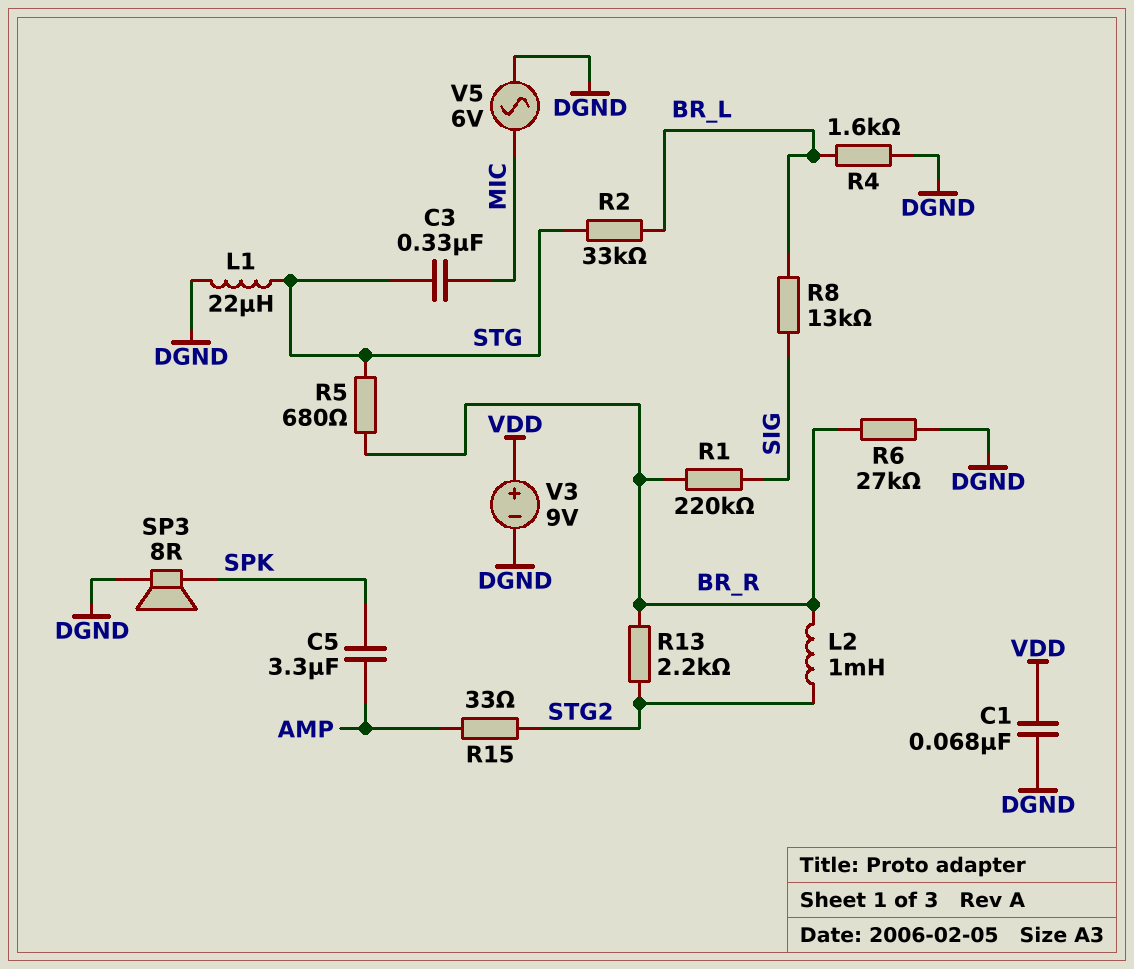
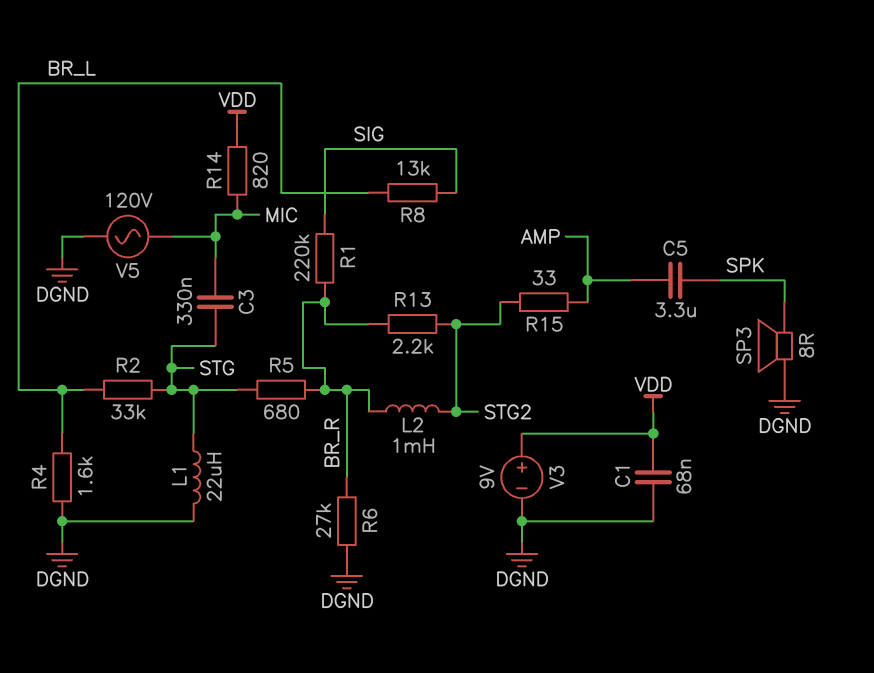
R14: none -> 820 (MIC, VDD)
V5: AC 6V (DGND, MIC) -> AC 120V (DGND, MIC)

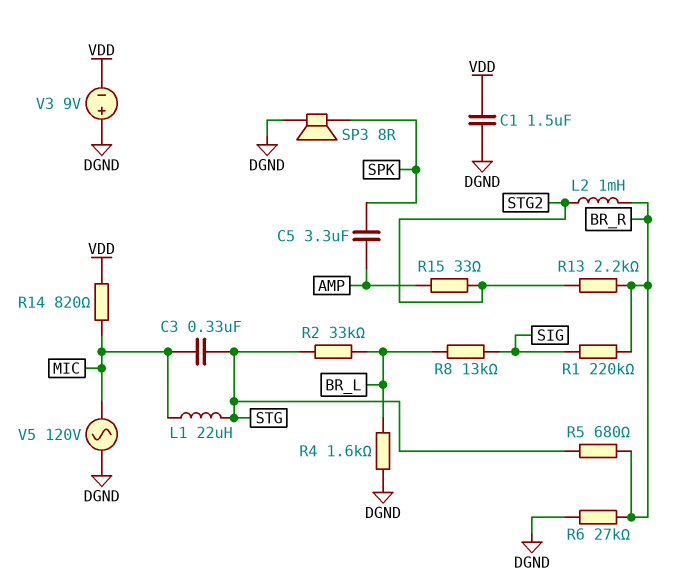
C1: 68nF (DGND, VDD) -> 1.5uF (DGND, VDD)
L1: 22uH (DGND, STG) -> 22uH (MIC, STG)
V3: 9V (plus VDD, minus DGND) -> 9V (plus DGND, minus VDD)

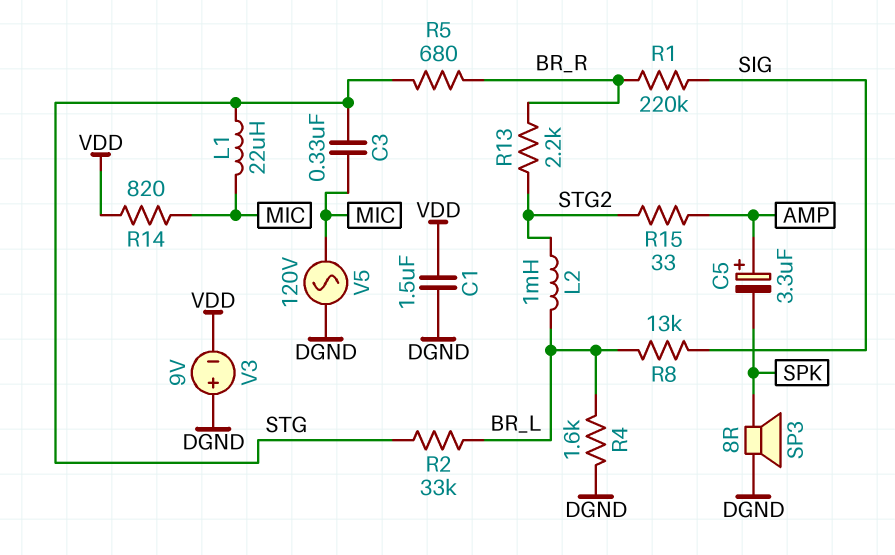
C5: 3.3uF (AMP, SPK) -> 3.3uF (plus AMP, minus SPK)
L2: 1mH (BR_R, STG2) -> 1mH (BR_L, STG2)
R6: 27k (BR_R, DGND) -> none

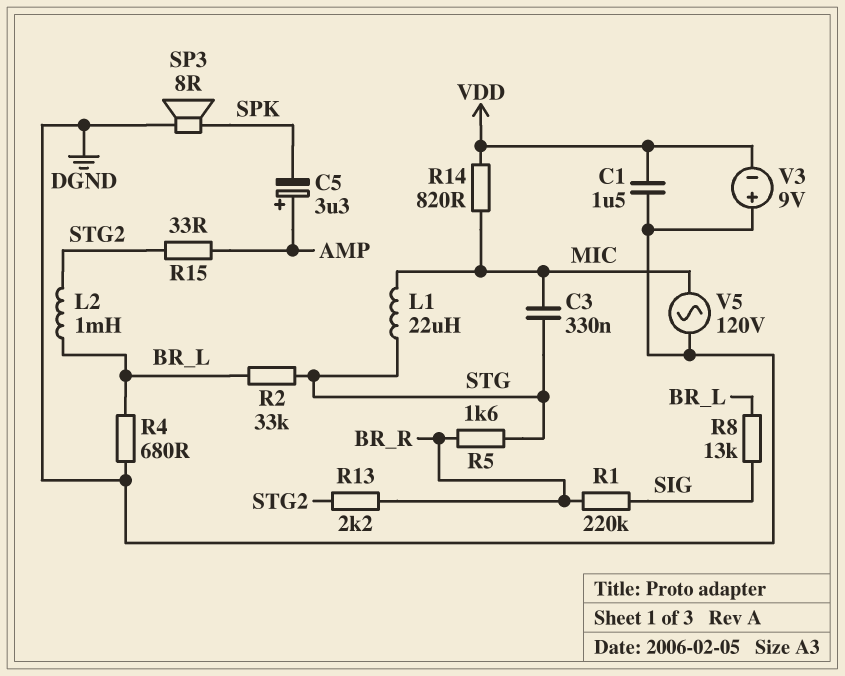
R4: 1.6k (BR_L, DGND) -> 680 (BR_L, DGND)
R5: 680 (BR_R, STG) -> 1.6k (BR_R, STG)

